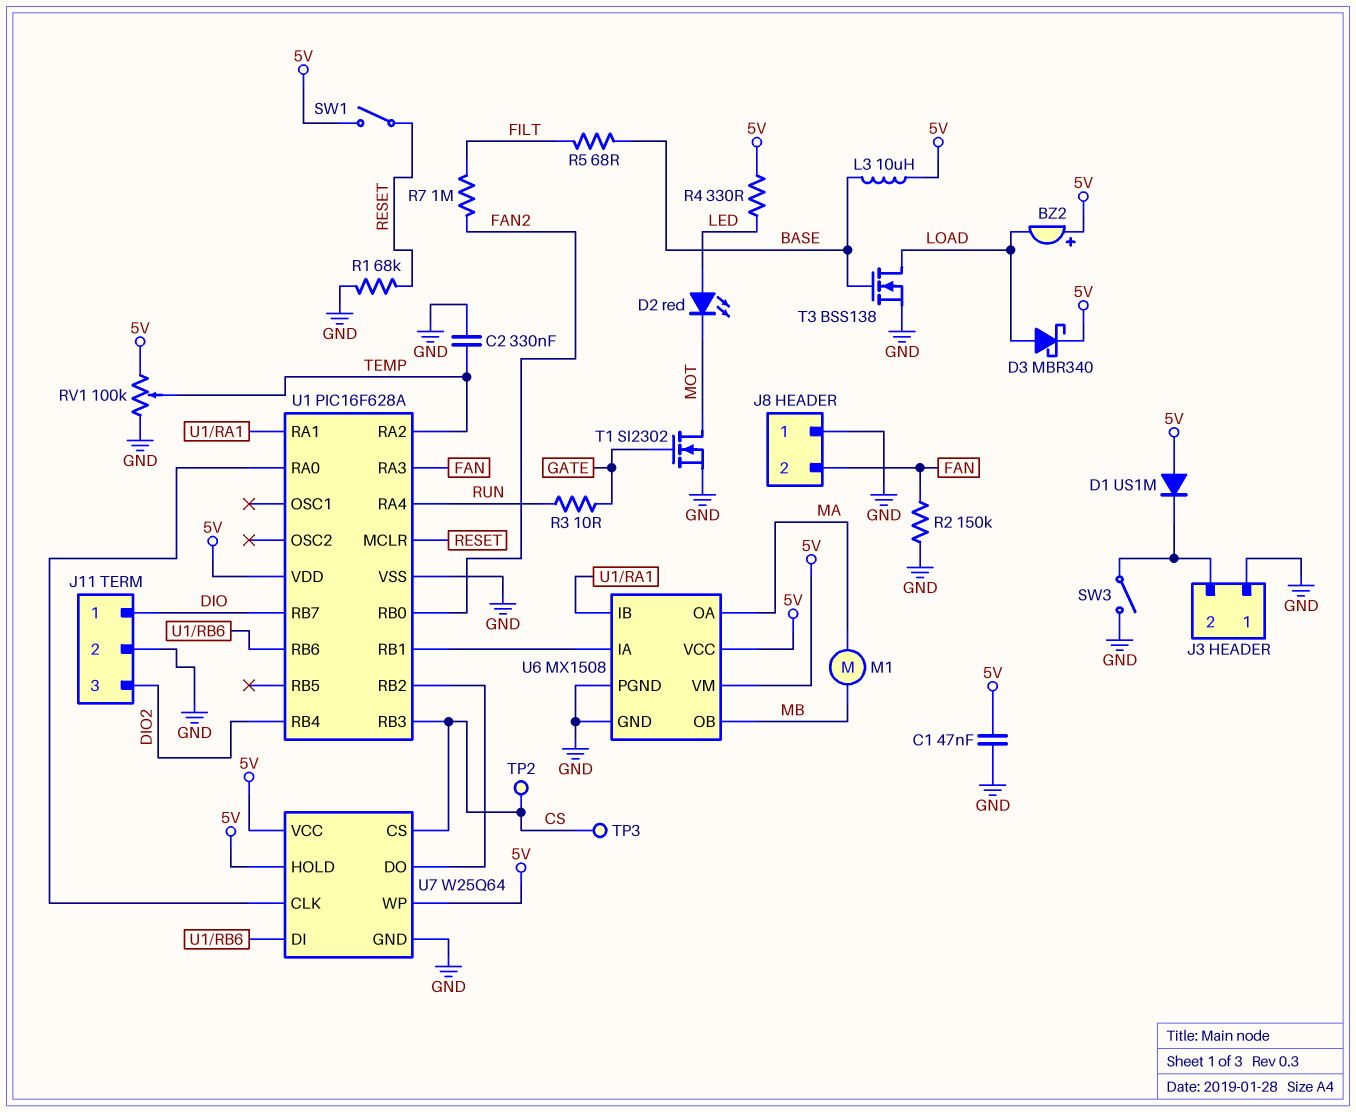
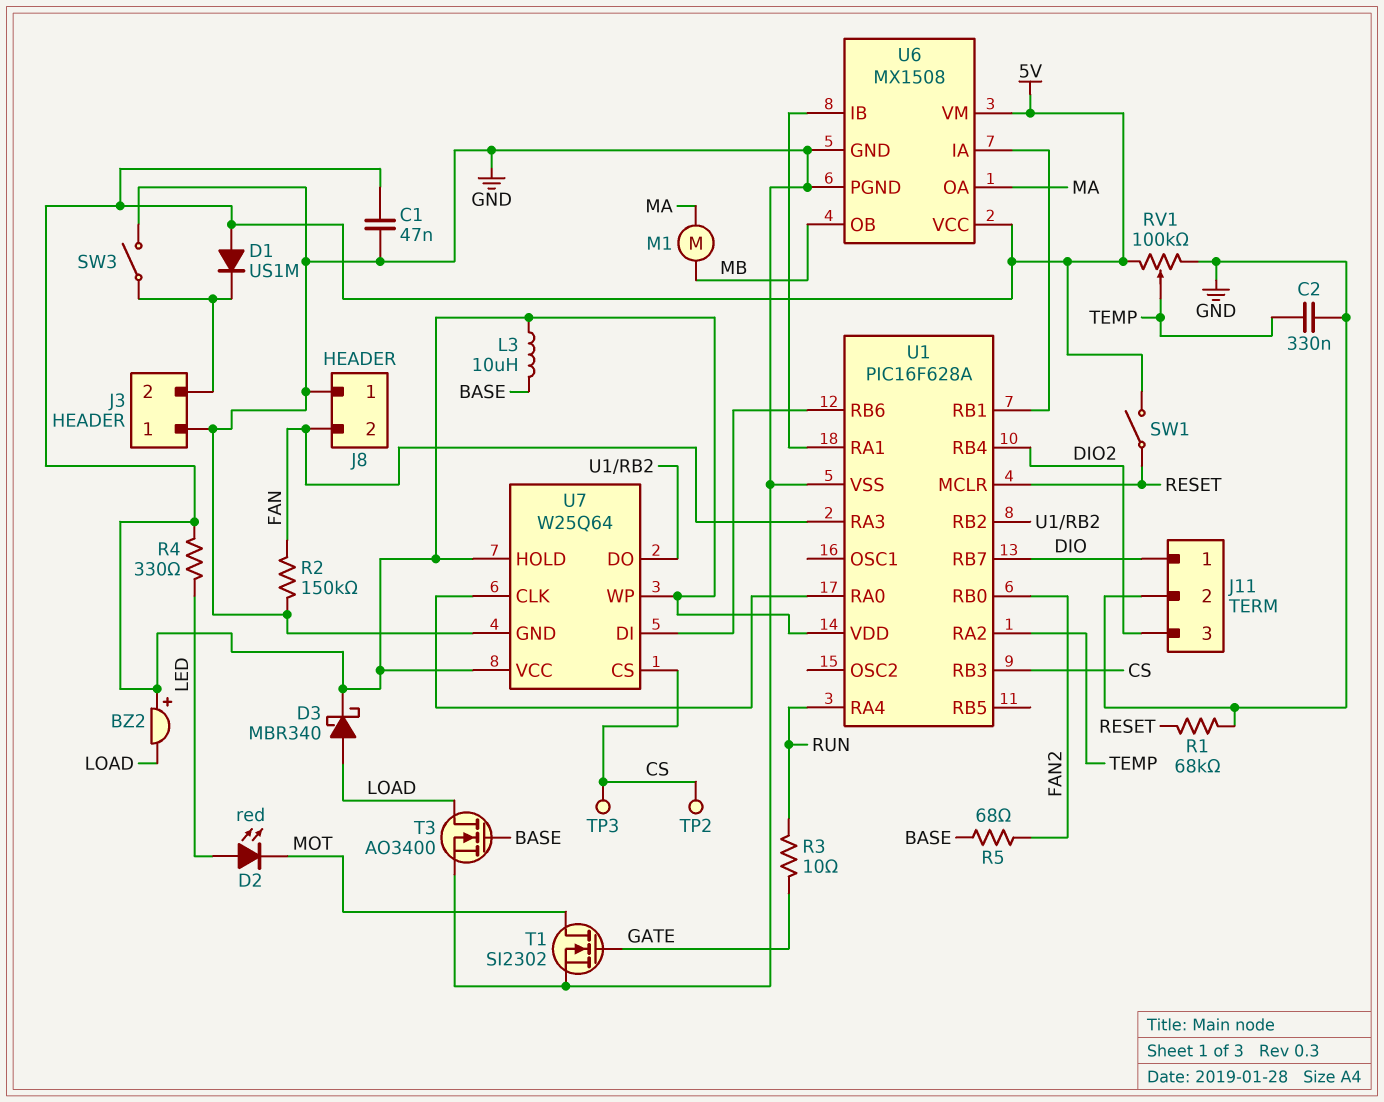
R5: 68 (BASE, FILT) -> 68 (BASE, FAN2)
R7: 1M (FAN2, FILT) -> none
T3: NMOS BSS138 (G BASE, D LOAD, S GND) -> NMOS AO3400 (G BASE, D LOAD, S GND)

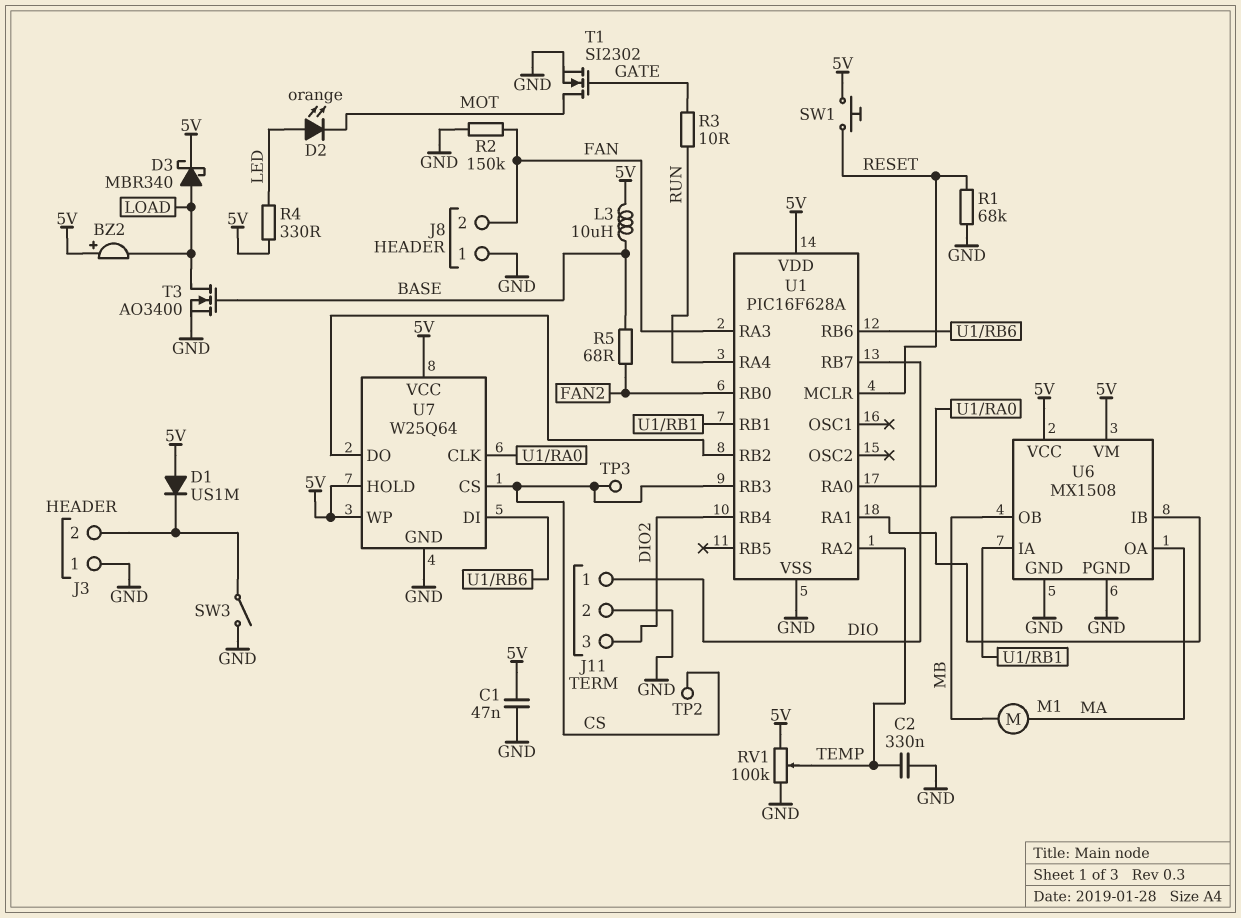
D2: LED red (A LED, K MOT) -> LED orange (A LED, K MOT)
SW1: switch (5V, RESET) -> button (5V, RESET)

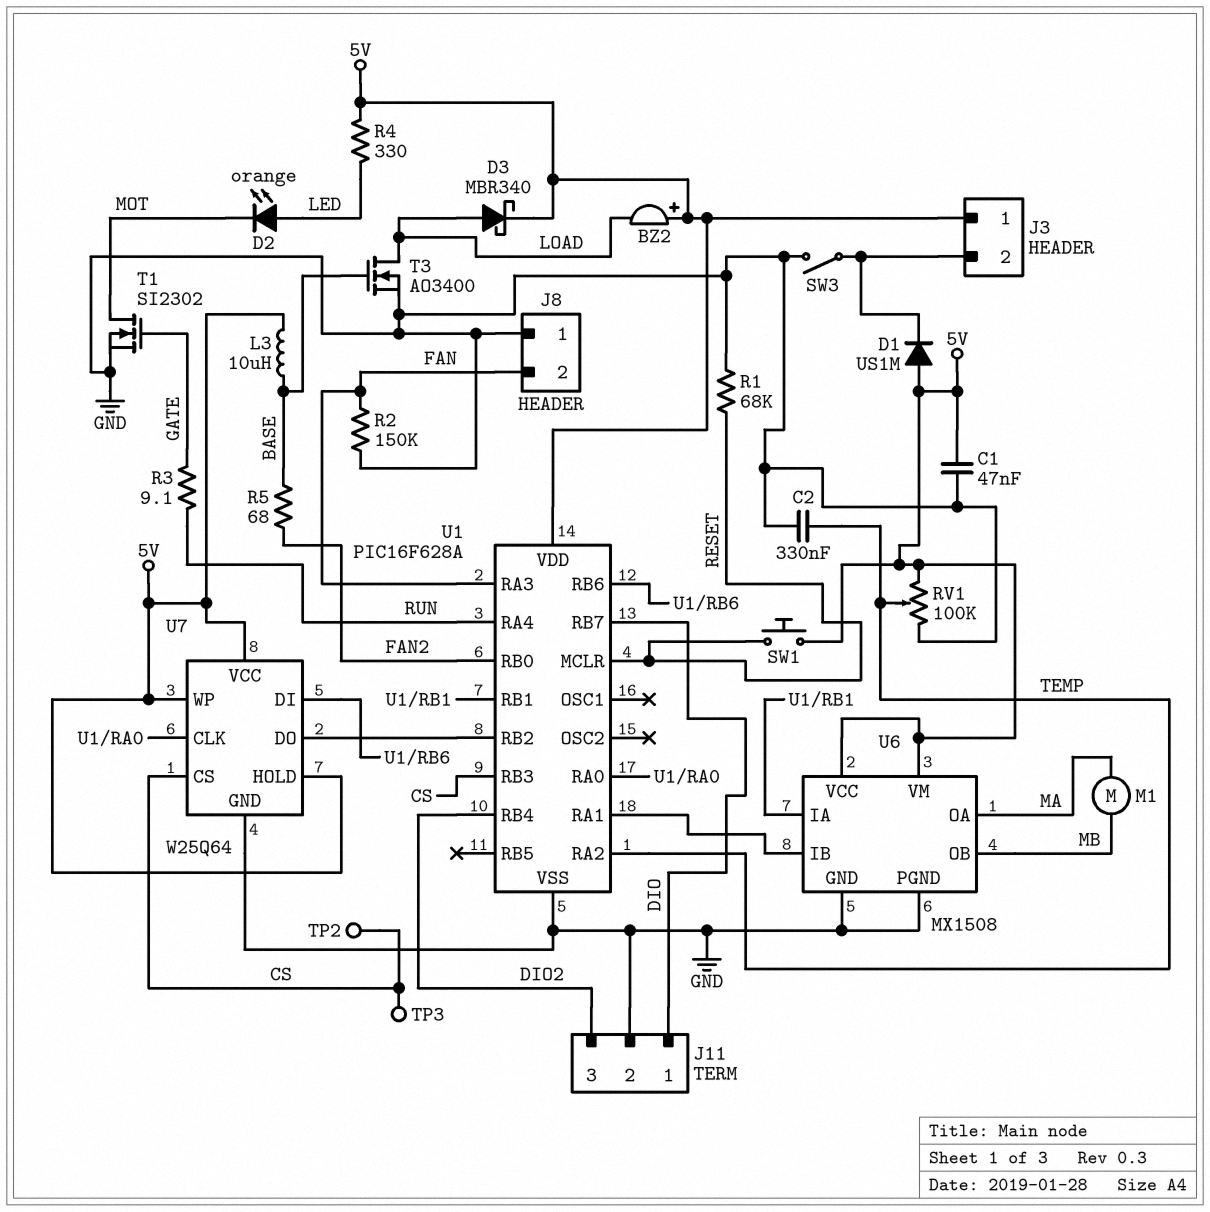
J3 pin 1: GND -> 5V
R3: 10 (GATE, RUN) -> 9.1 (GATE, RUN)

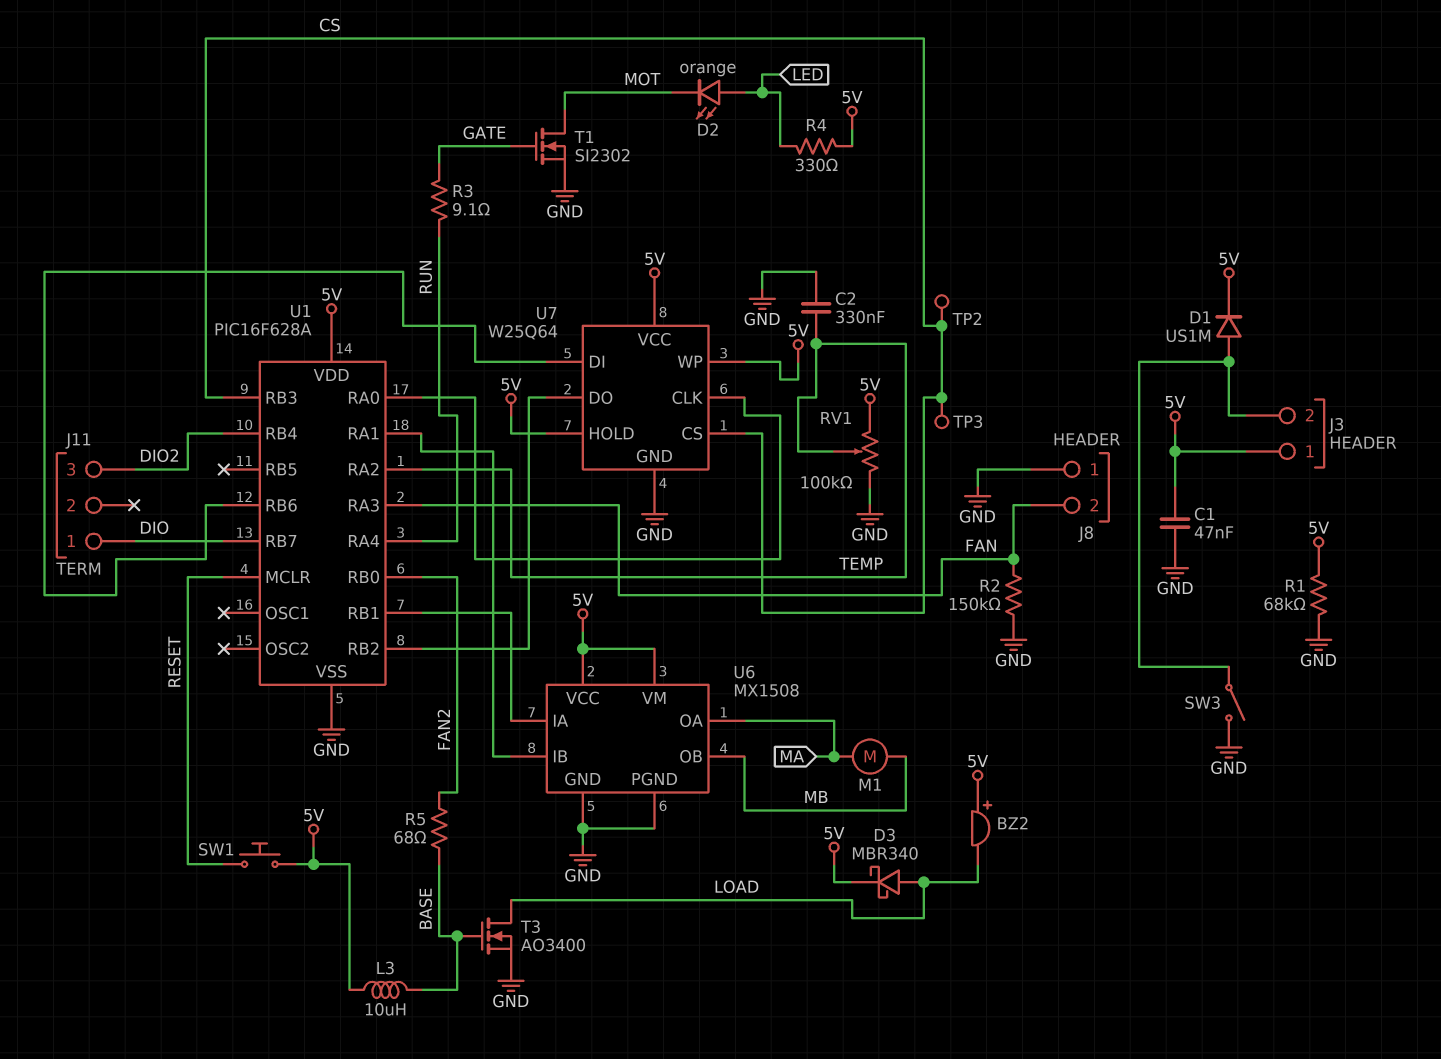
D1: diode US1M (A 5V, K J3/2) -> diode US1M (A J3/2, K 5V)
J11 pin 2: GND -> none
R1: 68k (GND, RESET) -> 68k (5V, GND)

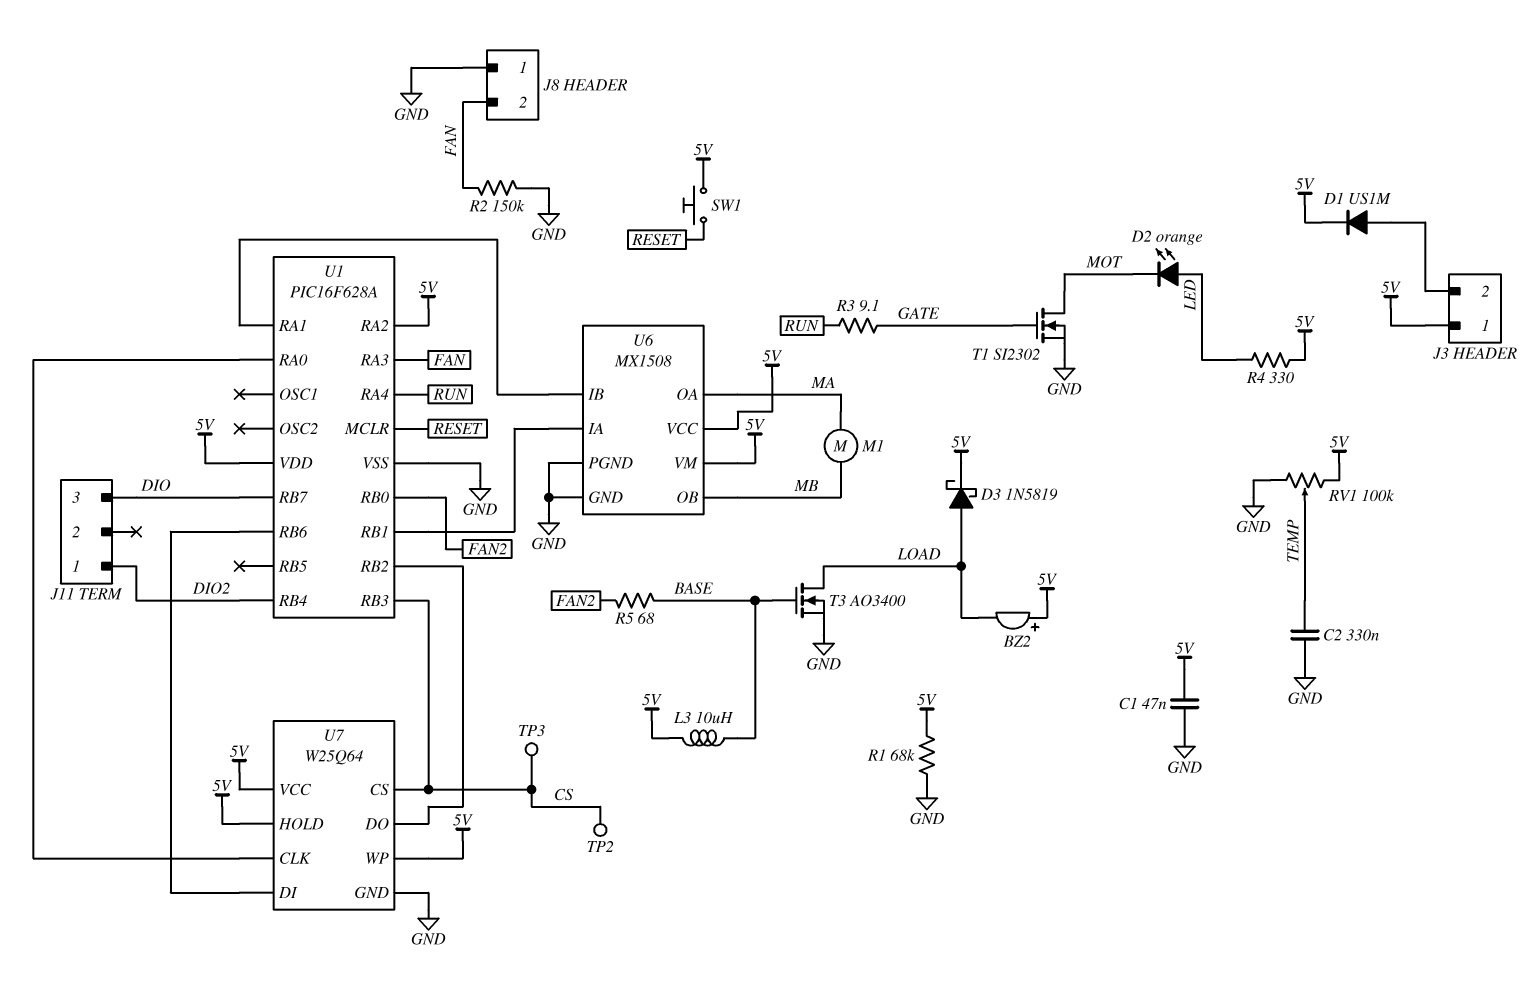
D3: schottky MBR340 (A LOAD, K 5V) -> schottky 1N5819 (A LOAD, K 5V)
J11 pin 1: DIO -> DIO2
J11 pin 3: DIO2 -> DIO
SW3: switch (GND, J3/2) -> none
U1 pin RA2: TEMP -> 5V

